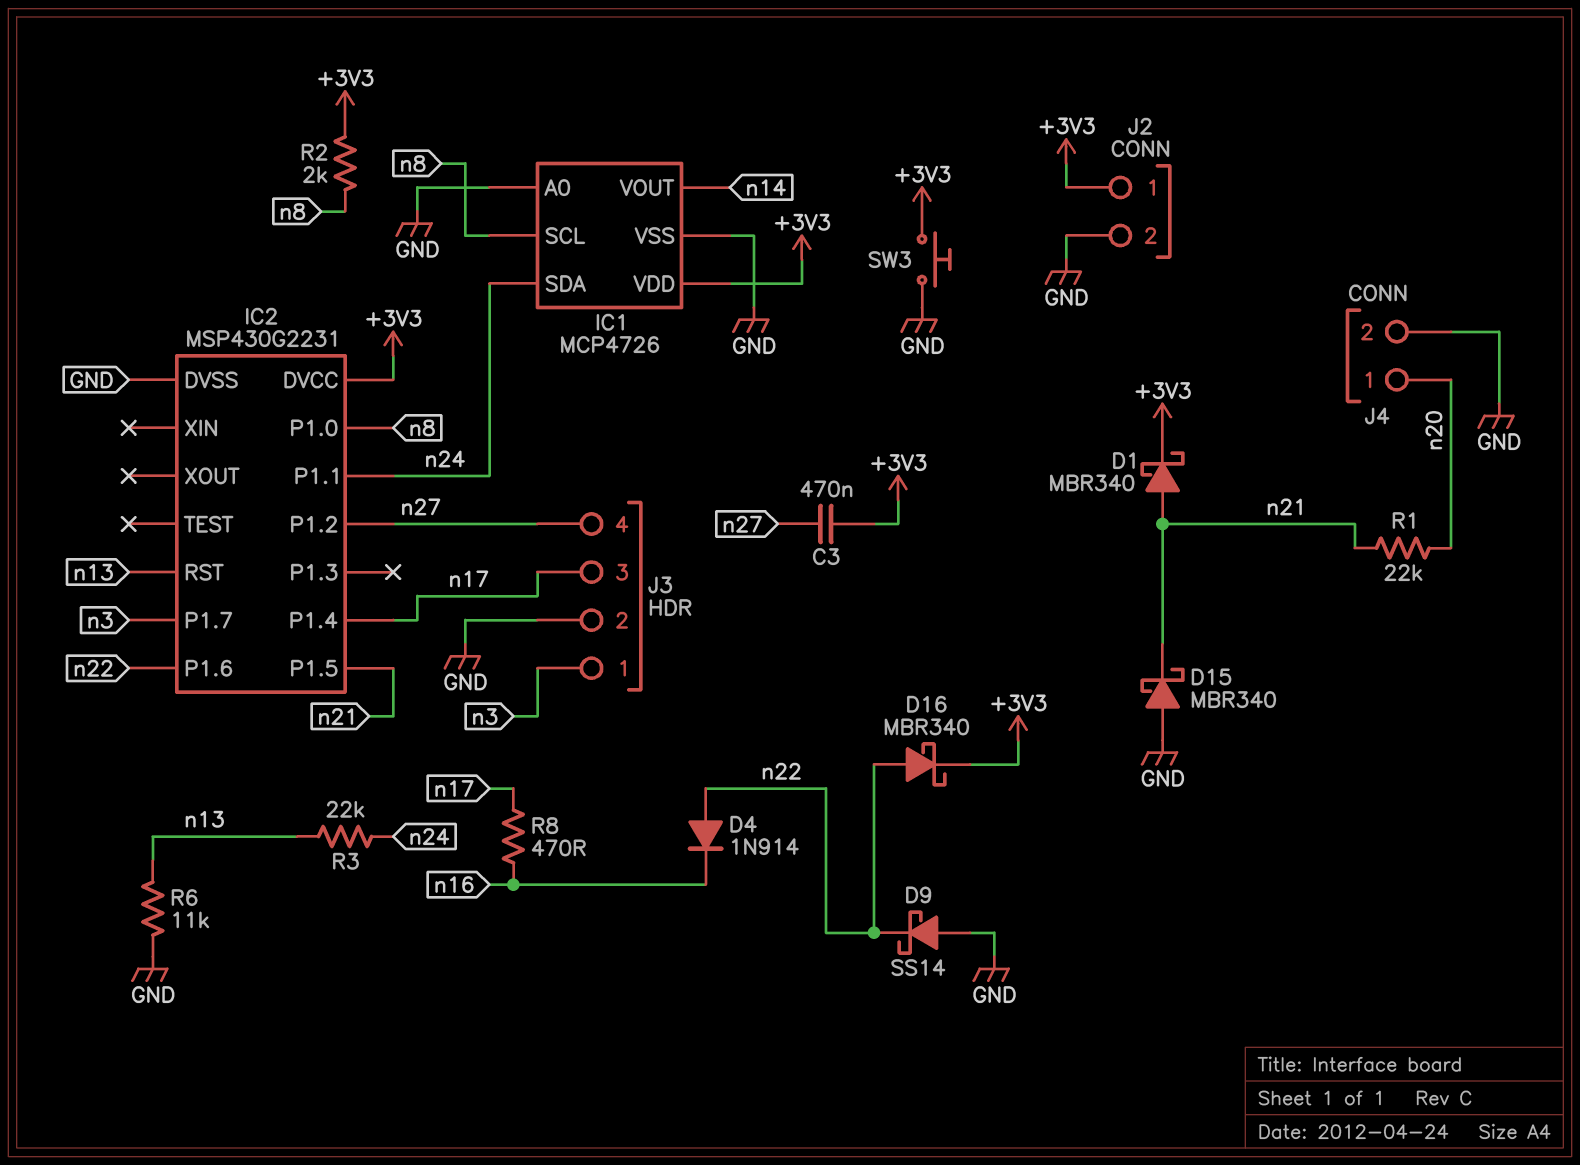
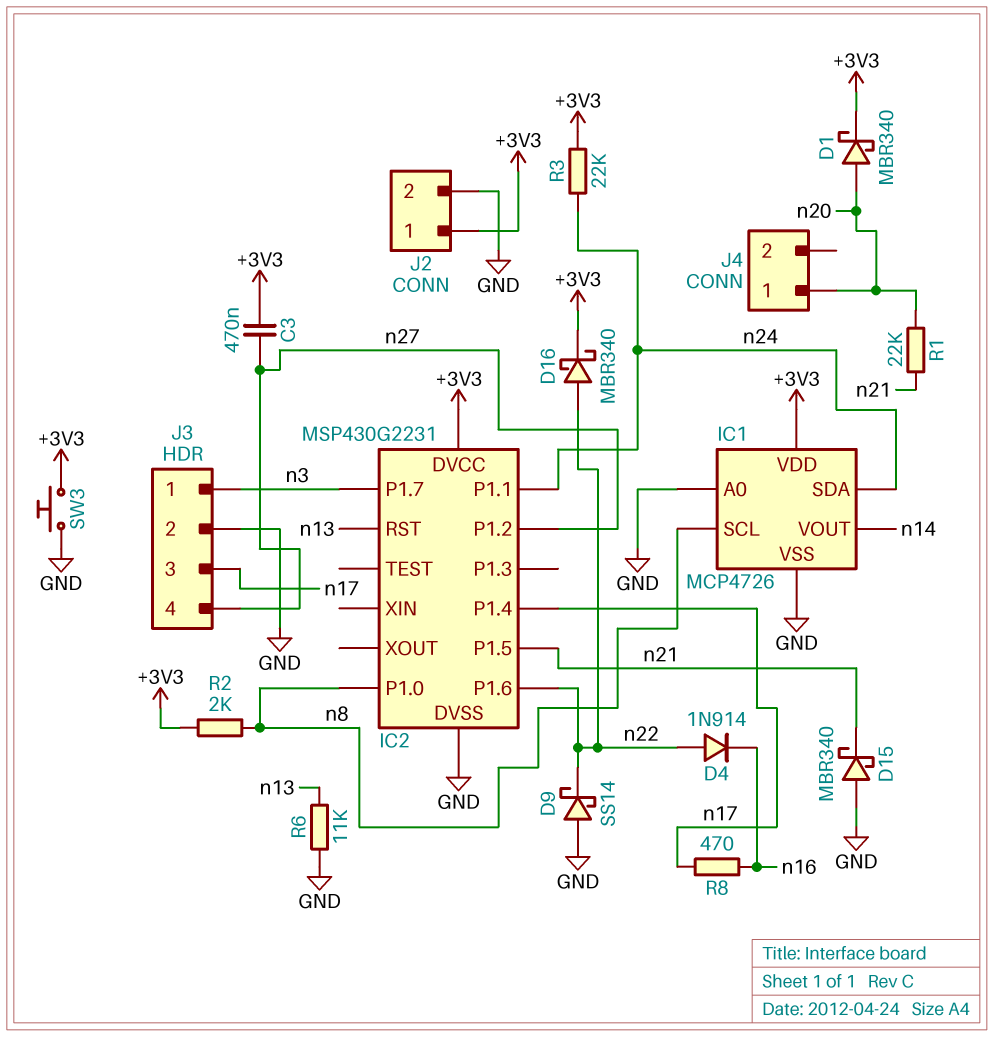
D1: schottky MBR340 (A n21, K +3V3) -> schottky MBR340 (A n20, K +3V3)
J4 pin 2: GND -> none
R3: 22k (n13, n24) -> 22k (+3V3, n24)

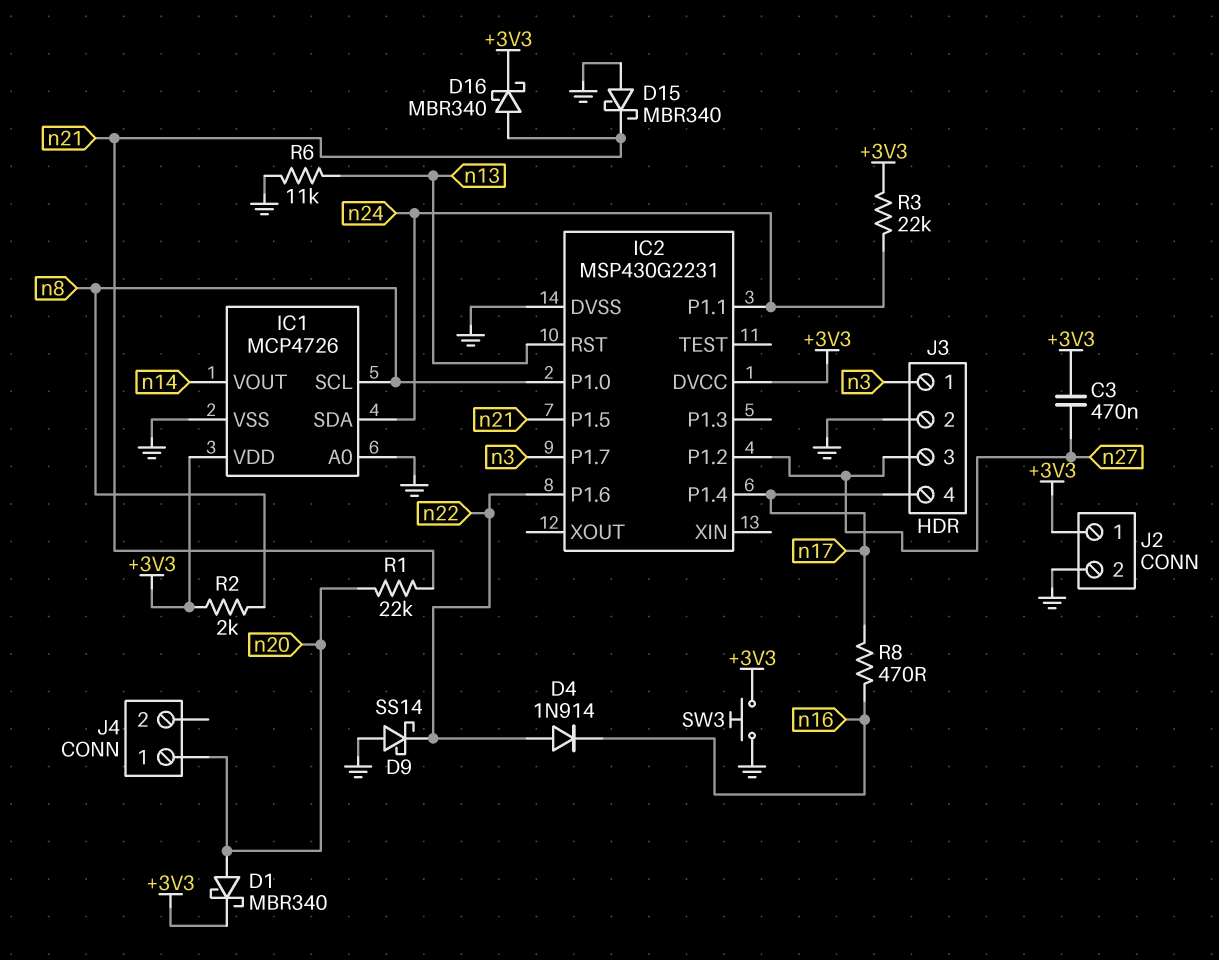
D16: schottky MBR340 (A n22, K +3V3) -> schottky MBR340 (A n21, K +3V3)
J3 pin 3: n17 -> n27
J3 pin 4: n27 -> n17

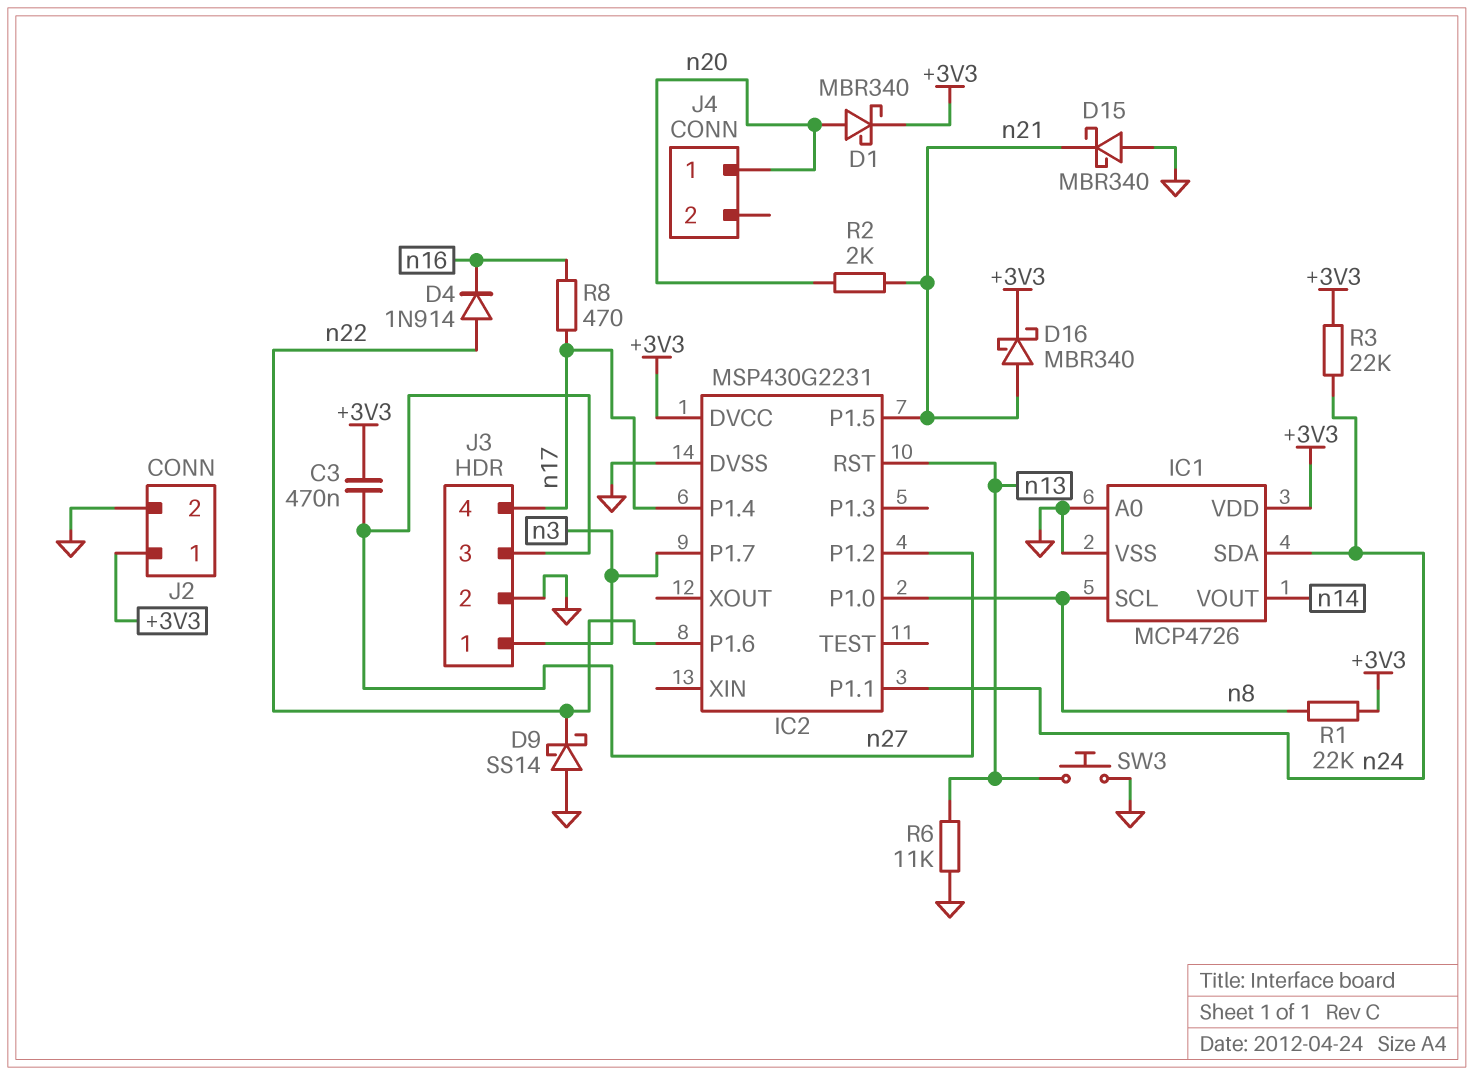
R1: 22k (n20, n21) -> 22k (+3V3, n8)
R2: 2k (+3V3, n8) -> 2k (n20, n21)
SW3: button (+3V3, GND) -> button (GND, n13)

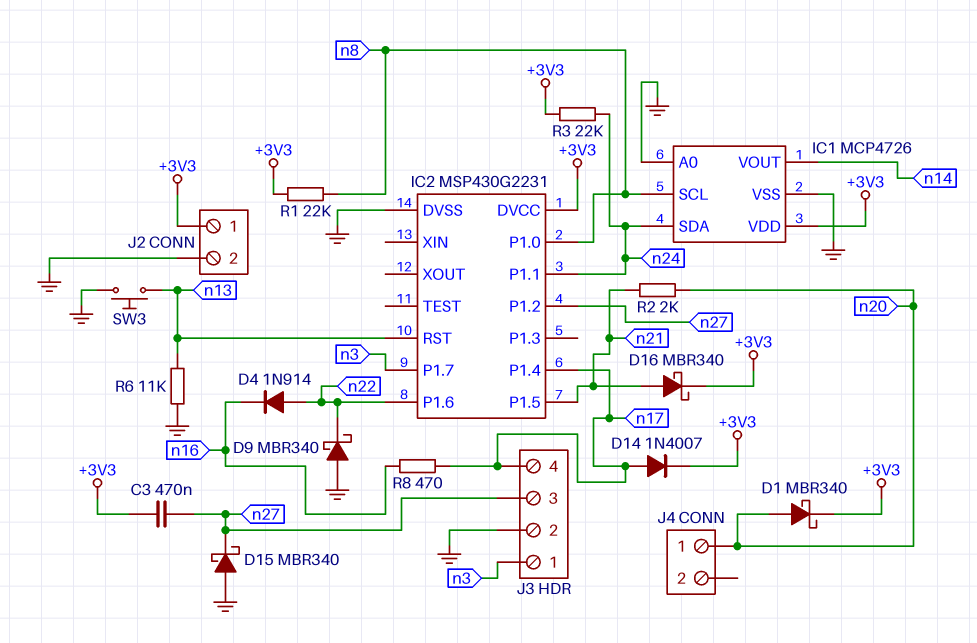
D9: schottky SS14 (A GND, K n22) -> schottky MBR340 (A GND, K n22)
D14: none -> diode 1N4007 (A n17, K +3V3)
D15: schottky MBR340 (A GND, K n21) -> schottky MBR340 (A GND, K n27)

